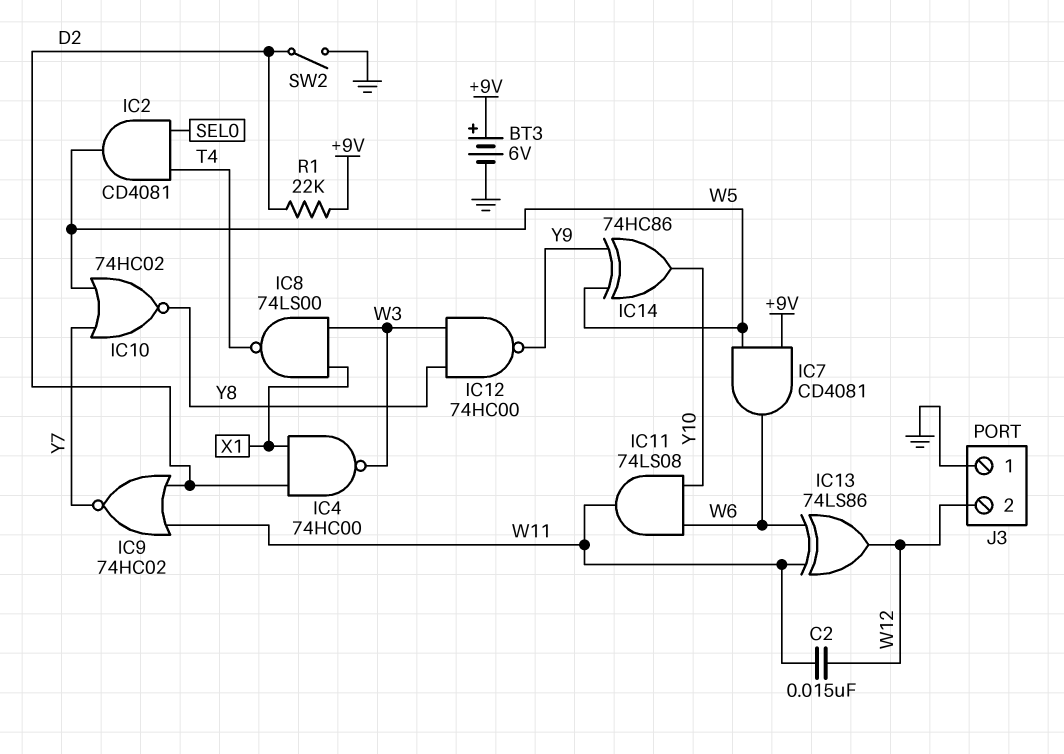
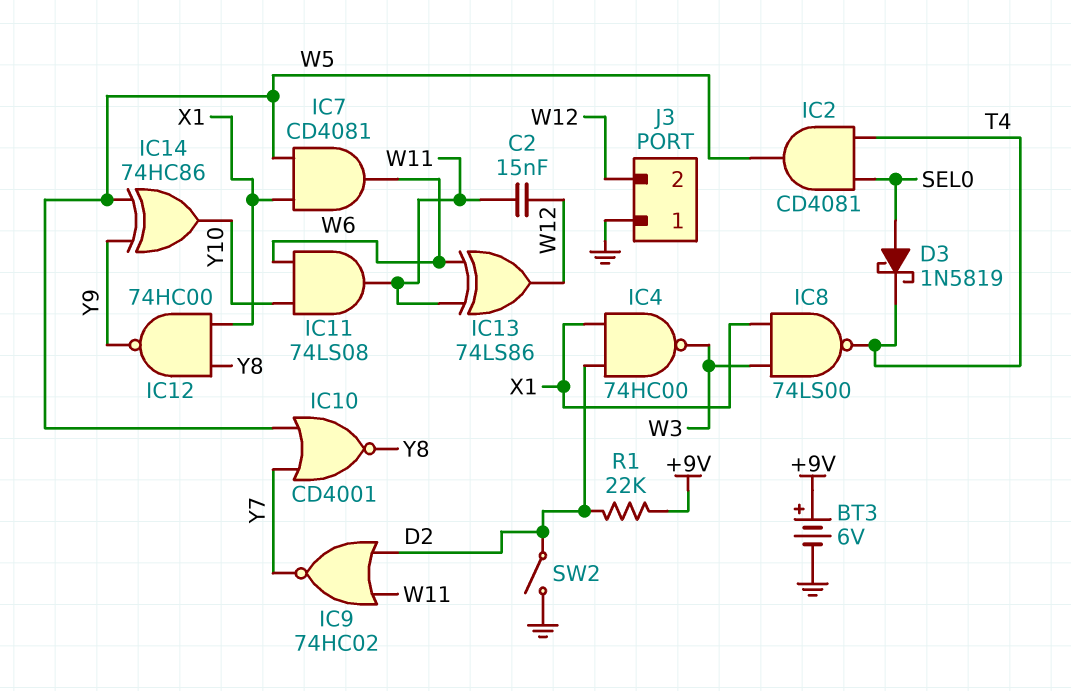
D3: none -> schottky 1N5819 (A SEL0, K T4)
IC7: AND CD4081 (in +9V, in W5, out W6) -> AND CD4081 (in W5, in X1, out W6)
IC10: NOR 74HC02 (in W5, in Y7, out Y8) -> NOR CD4001 (in W5, in Y7, out Y8)
IC12: NAND 74HC00 (in W3, in Y8, out Y9) -> NAND 74HC00 (in X1, in Y8, out Y9)

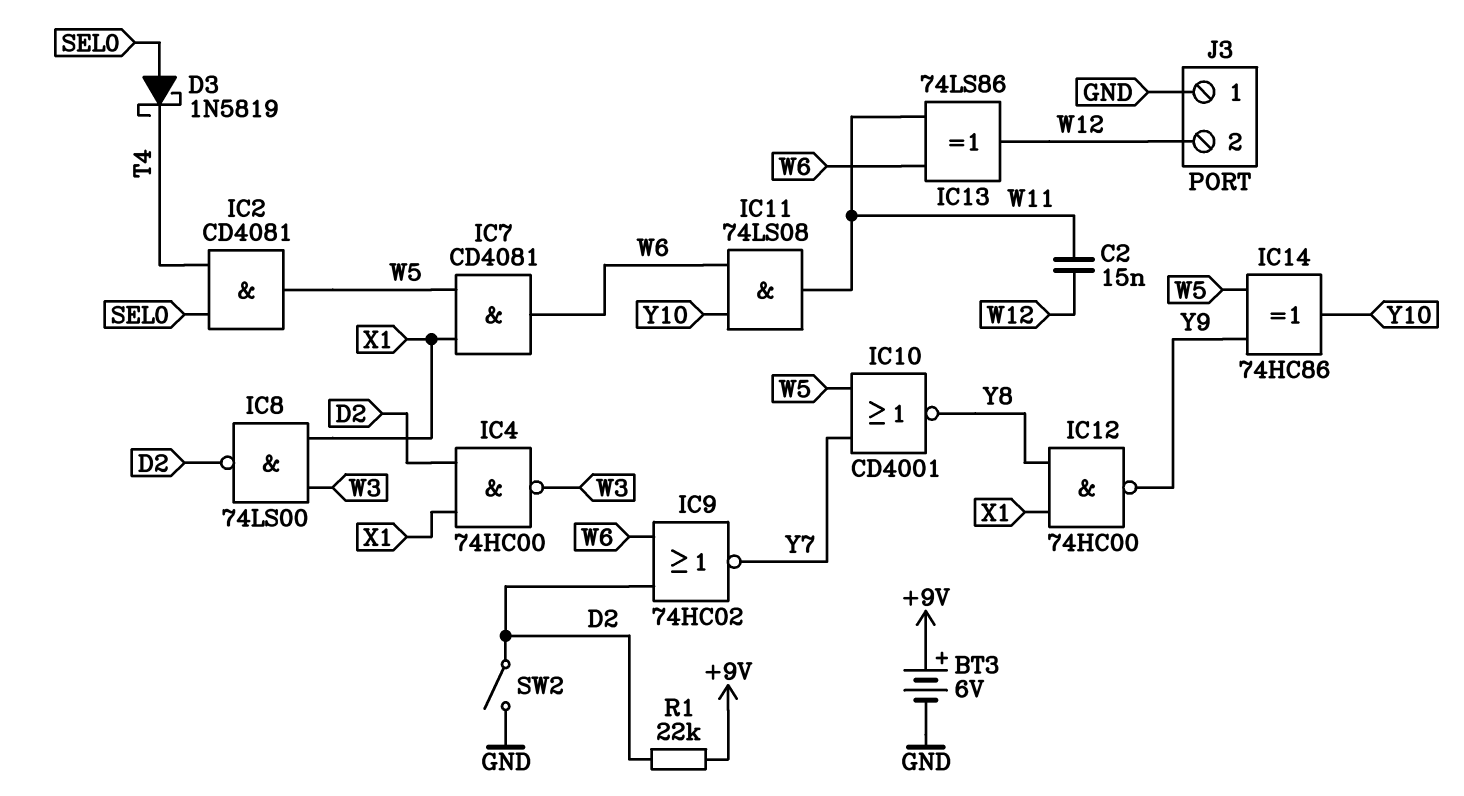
IC8: NAND 74LS00 (in W3, in X1, out T4) -> NAND 74LS00 (in W3, in X1, out D2)
IC9: NOR 74HC02 (in D2, in W11, out Y7) -> NOR 74HC02 (in D2, in W6, out Y7)

